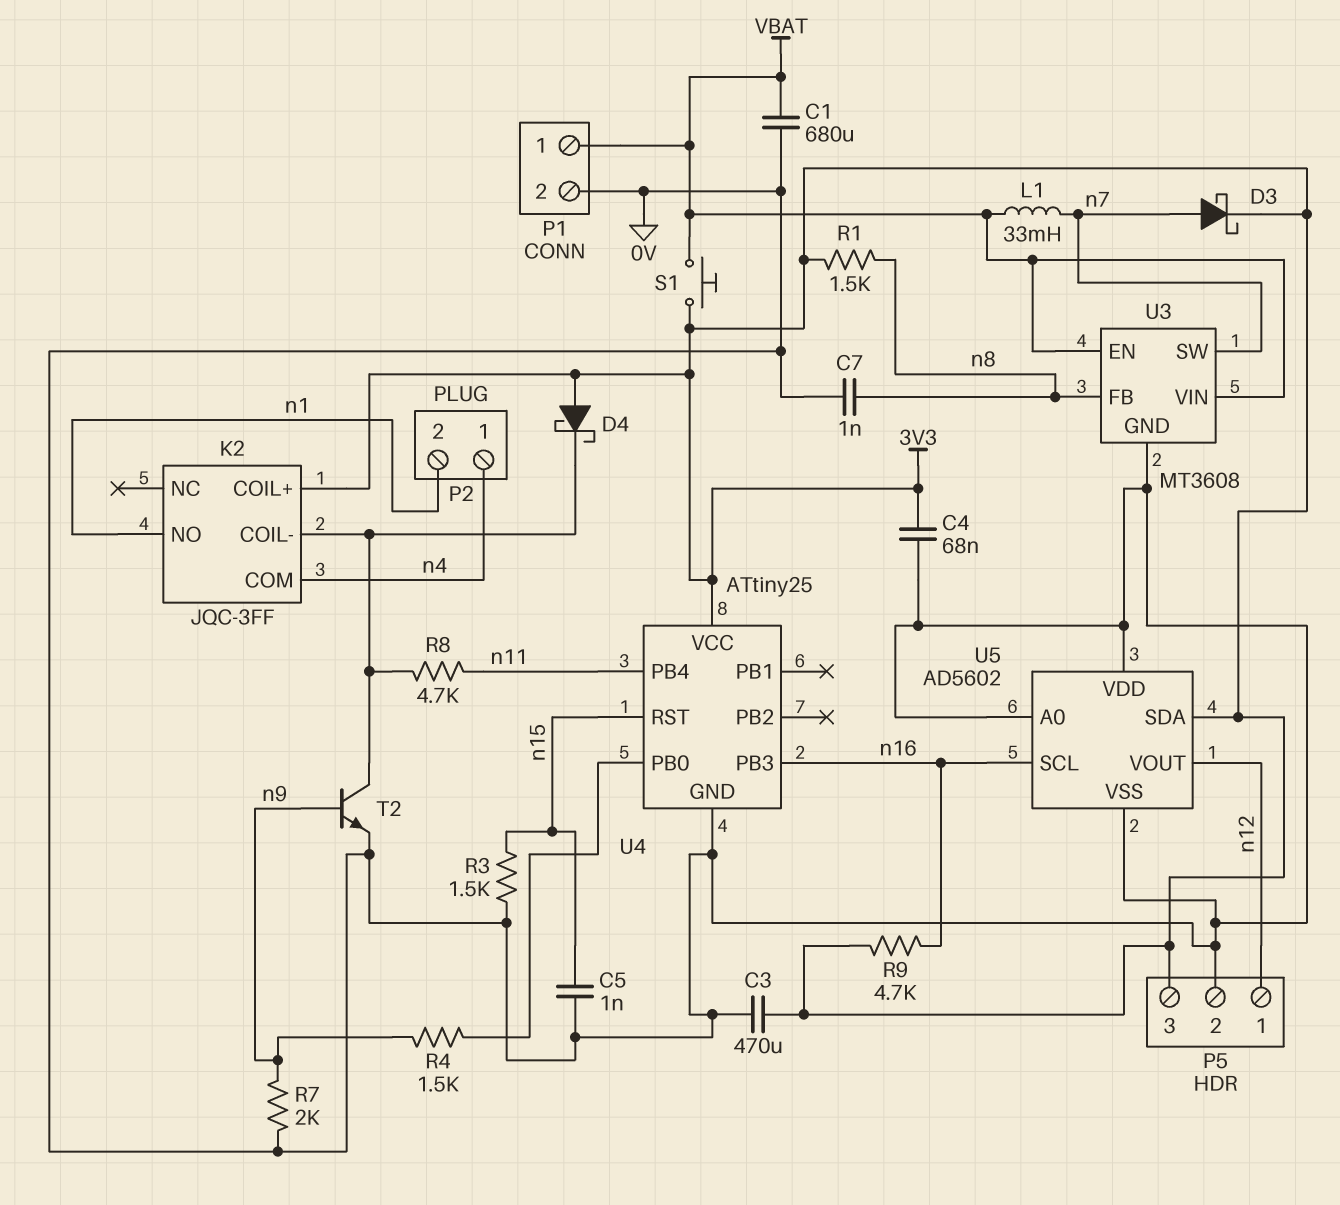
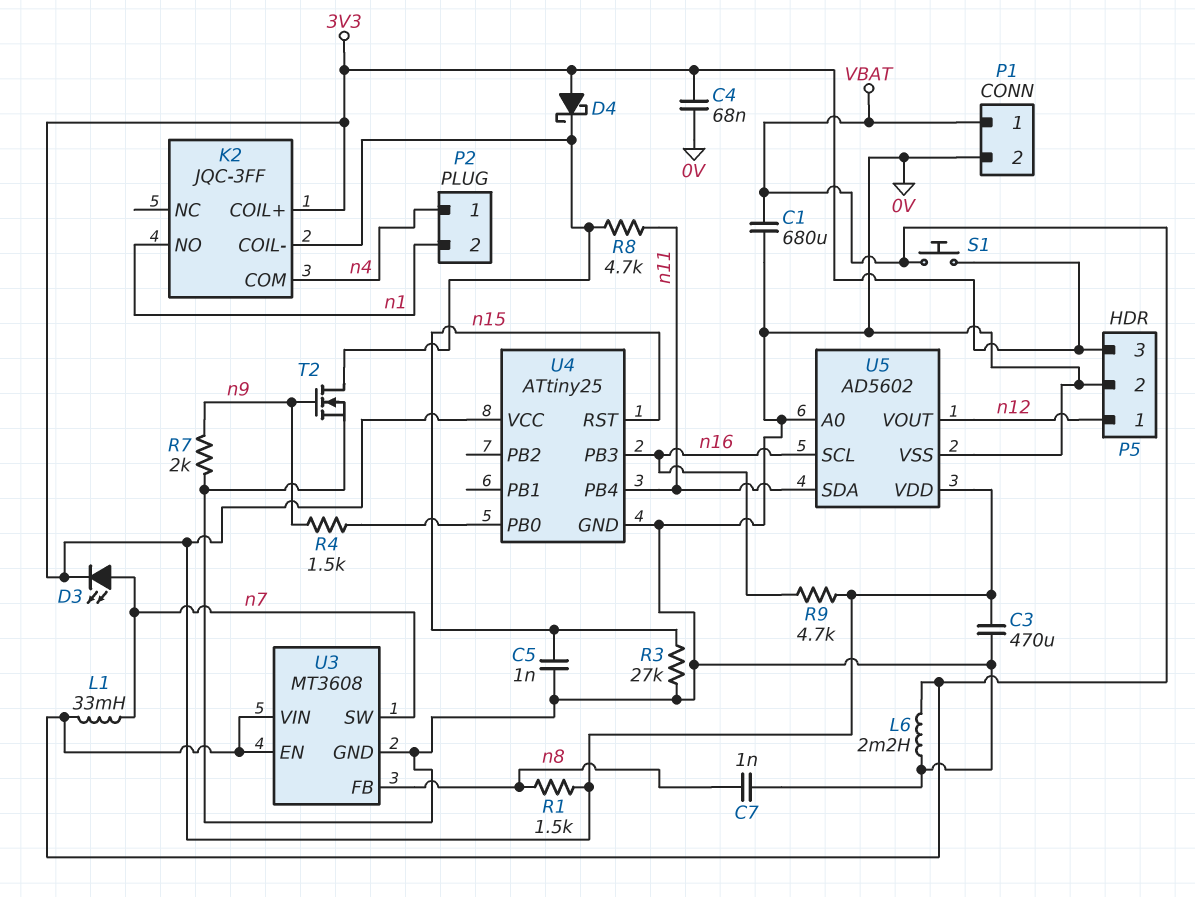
D3: schottky (A n7, K 3V3) -> LED (A n7, K 3V3)
L6: none -> 2.2mH (0V, VBAT)
R3: 1.5k (0V, n15) -> 27k (0V, n15)
T2: NPN (B n9, C K2/COIL-, E 0V) -> NMOS (G n9, D K2/COIL-, S 0V)
U5 pin SDA: 3V3 -> n11
U5 pin VDD: 0V -> 3V3

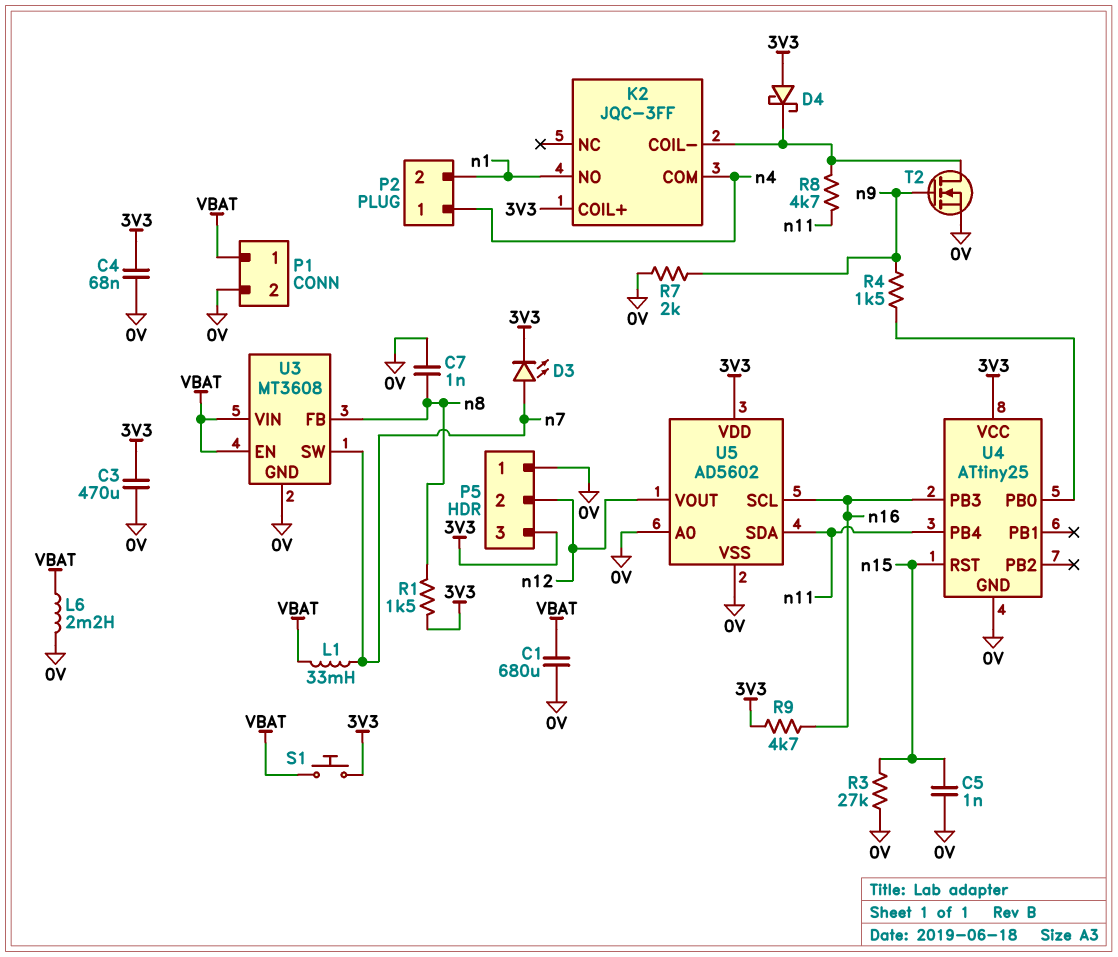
P5 pin 1: n12 -> 0V
P5 pin 2: 0V -> n12

